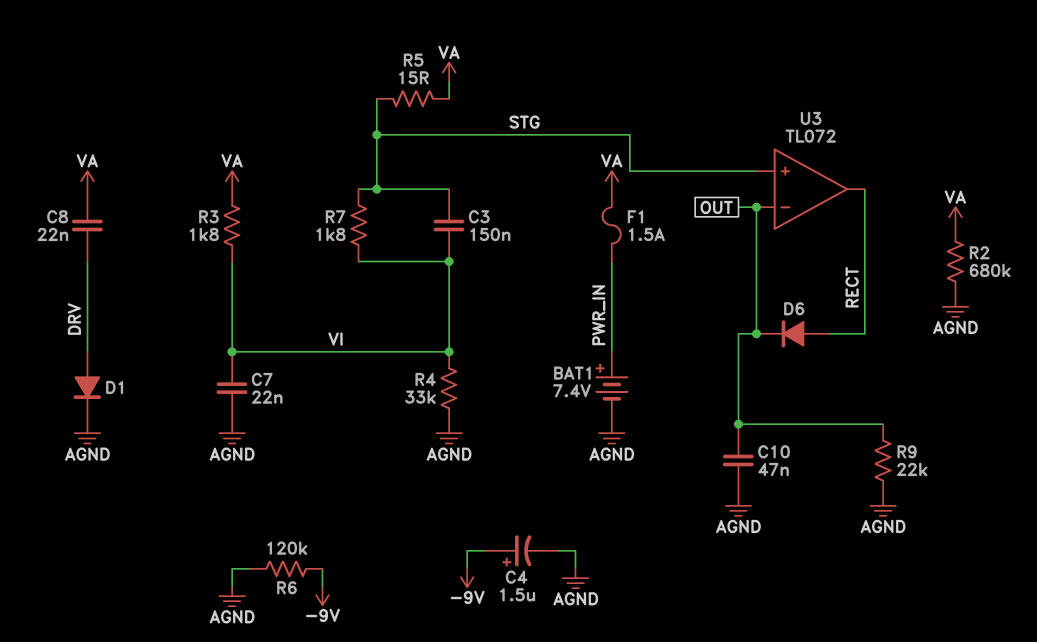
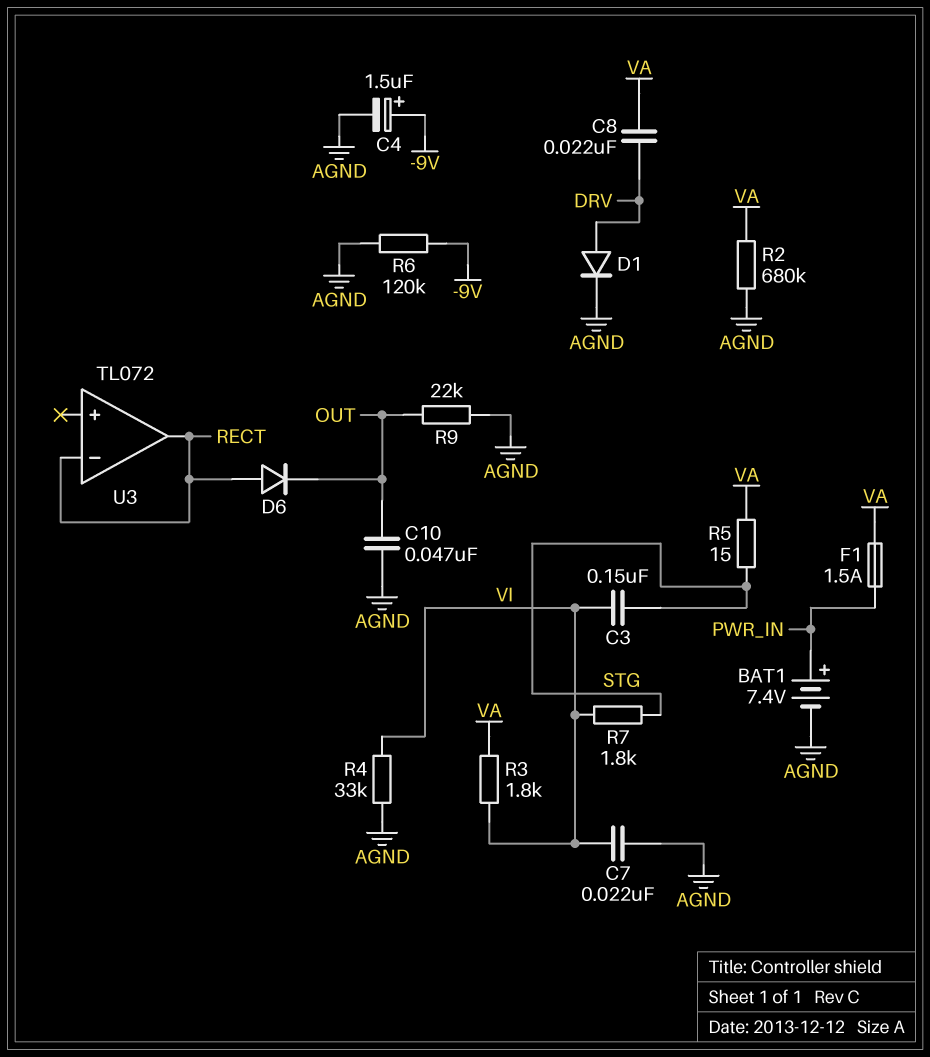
U3 pin in+: STG -> none
U3 pin in-: OUT -> RECT

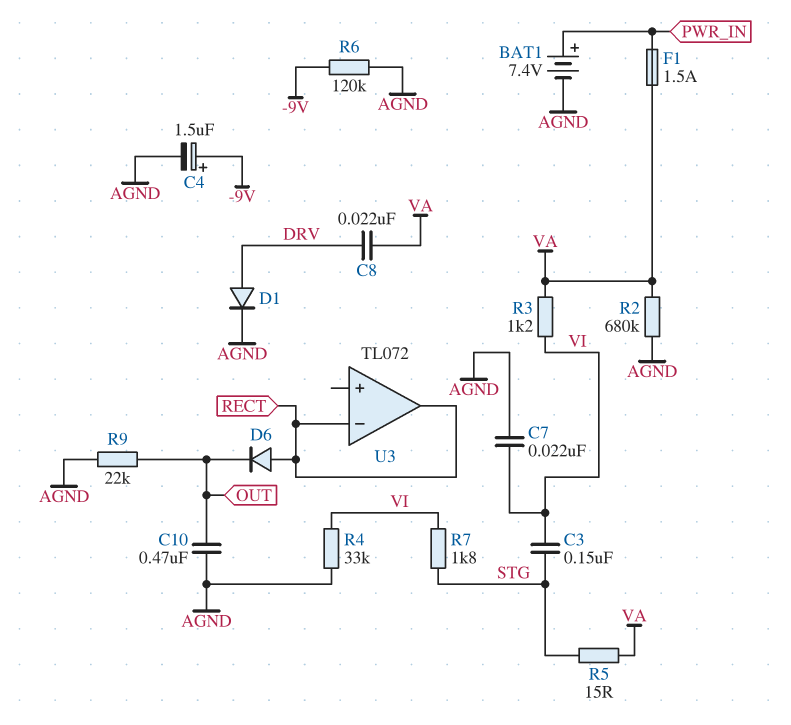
C10: 47nF (AGND, OUT) -> 470nF (AGND, OUT)
R3: 1.8k (VA, VI) -> 1.2k (VA, VI)

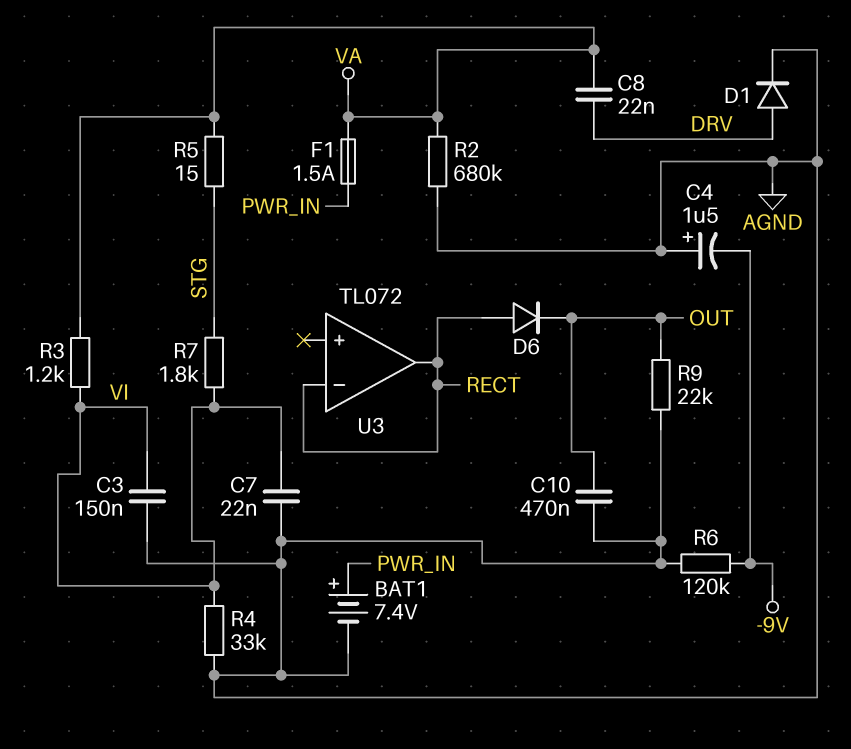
C3: 150nF (STG, VI) -> 150nF (AGND, VI)
C4: 1.5uF (plus -9V, minus AGND) -> 1.5uF (plus AGND, minus -9V)

